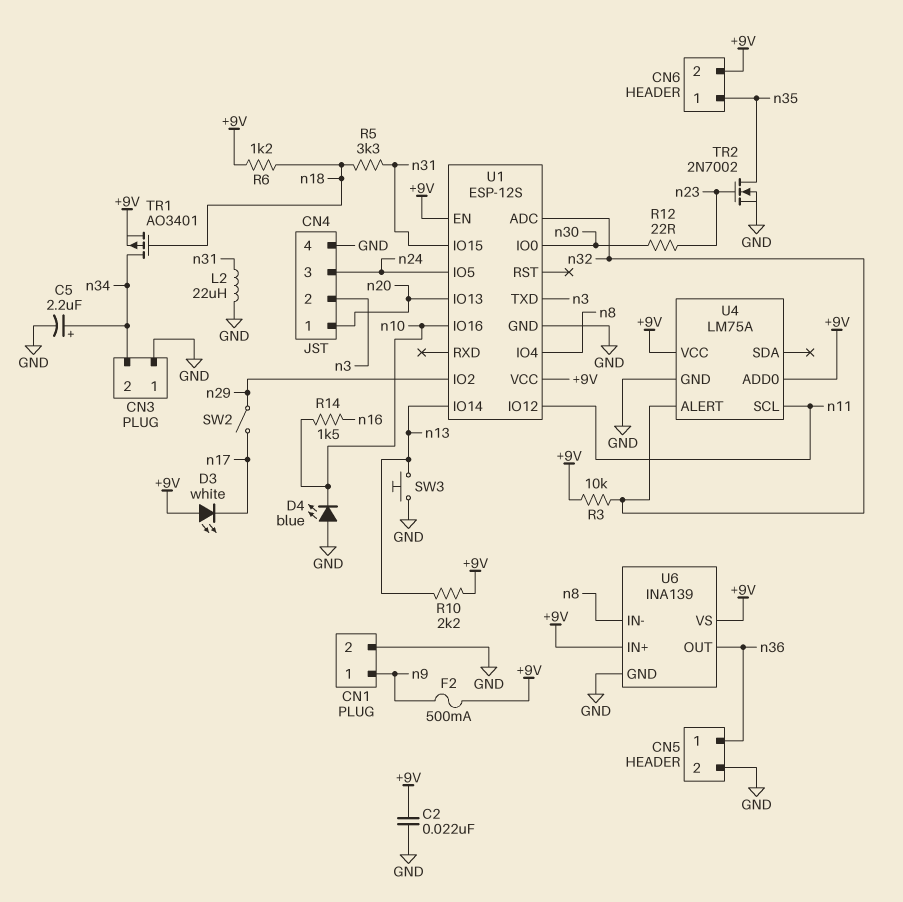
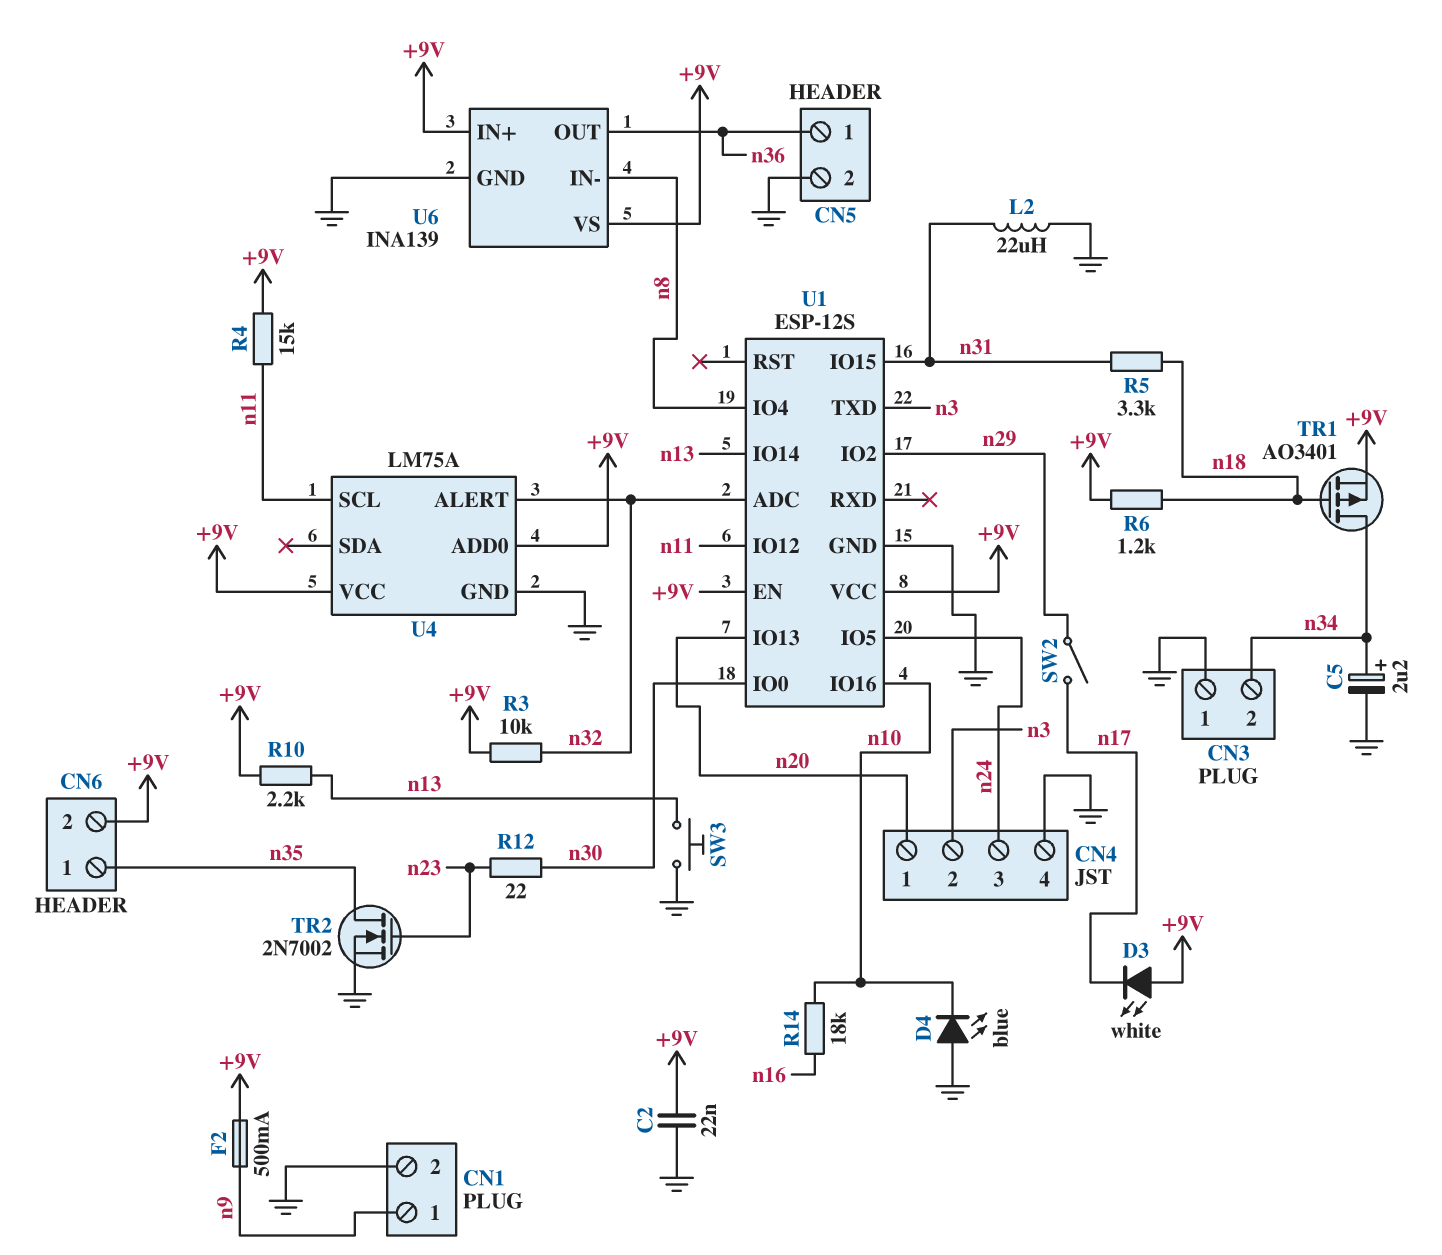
R4: none -> 15k (+9V, n11)
R14: 1.5k (n10, n16) -> 18k (n10, n16)

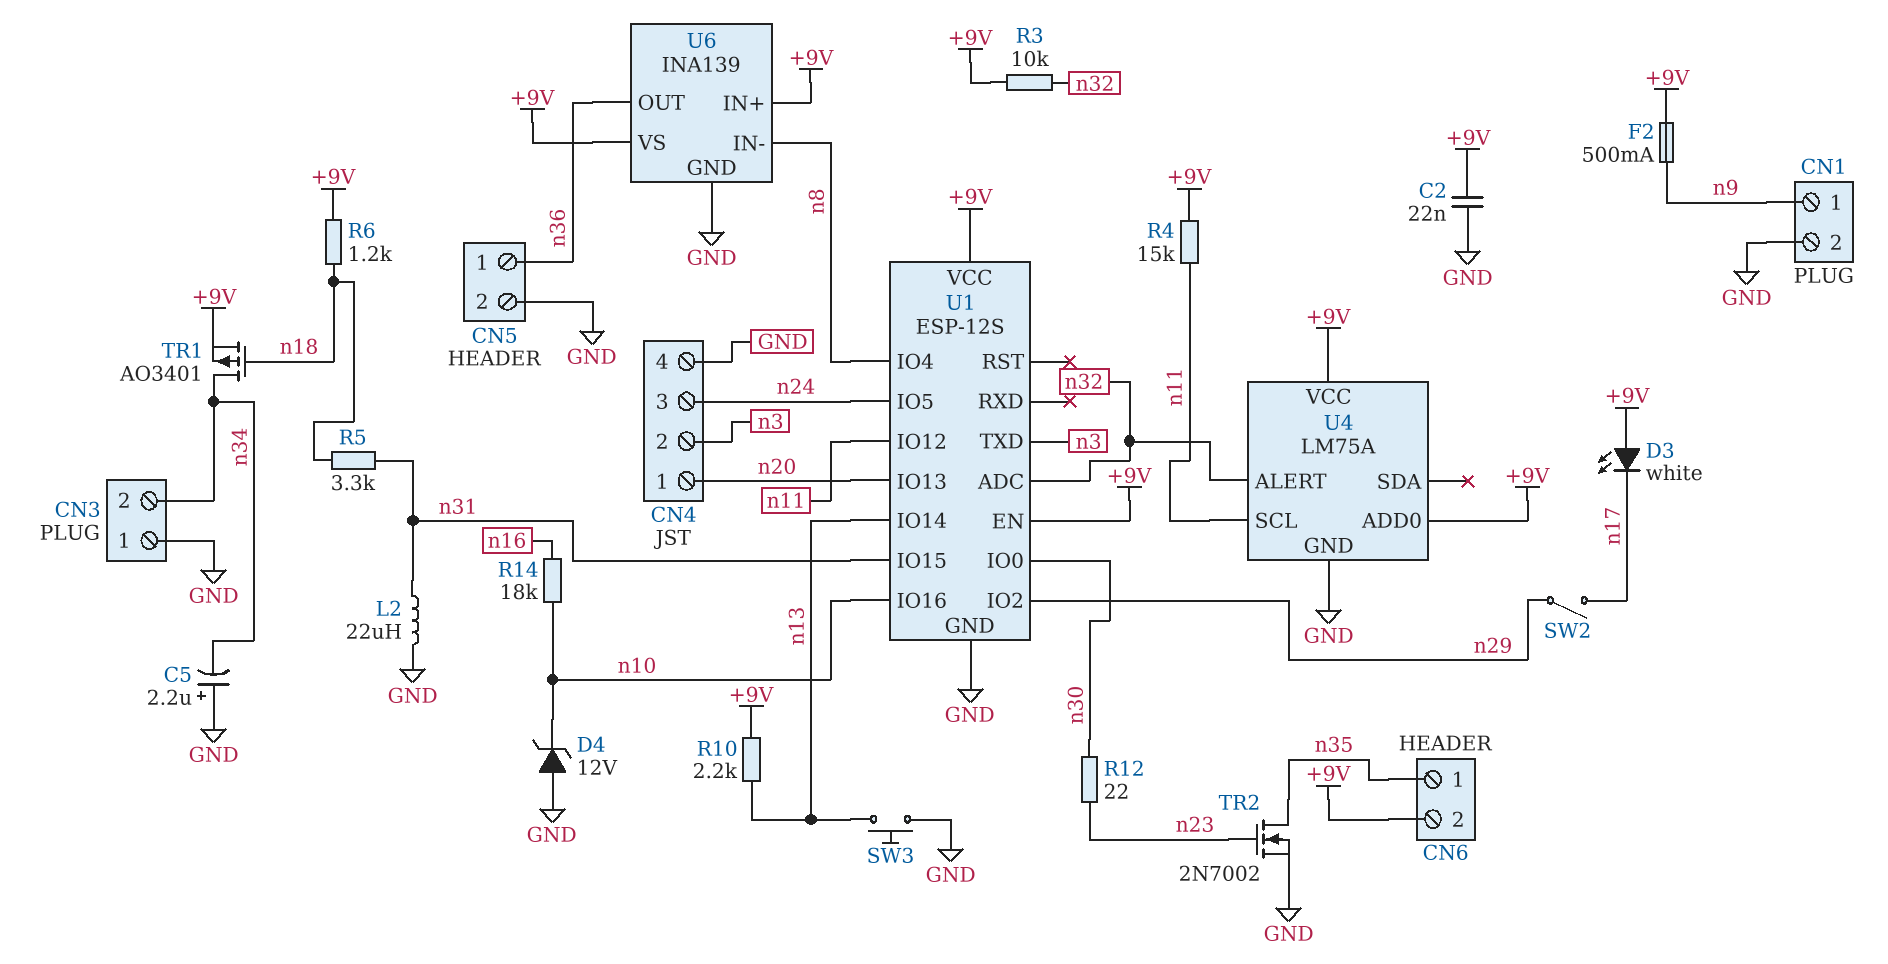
C5: 2.2uF (plus n34, minus GND) -> 2.2uF (plus GND, minus n34)
D4: LED blue (A GND, K n10) -> zener 12V (A GND, K n10)

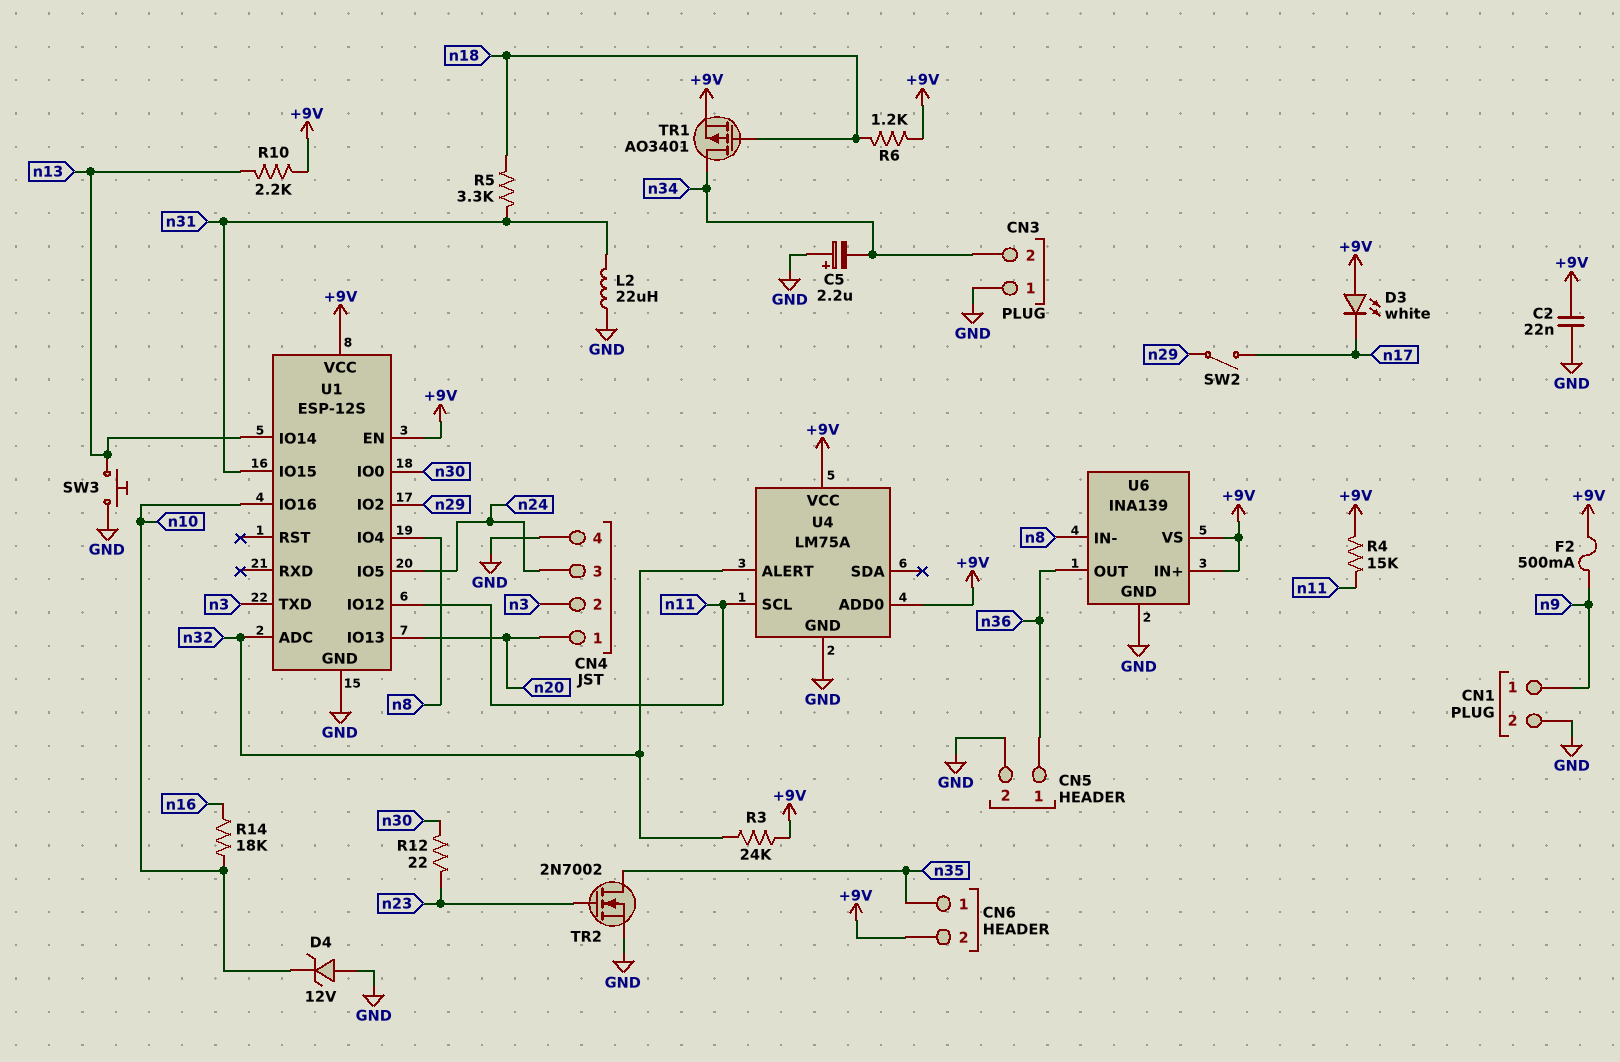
R3: 10k (+9V, n32) -> 24k (+9V, n32)

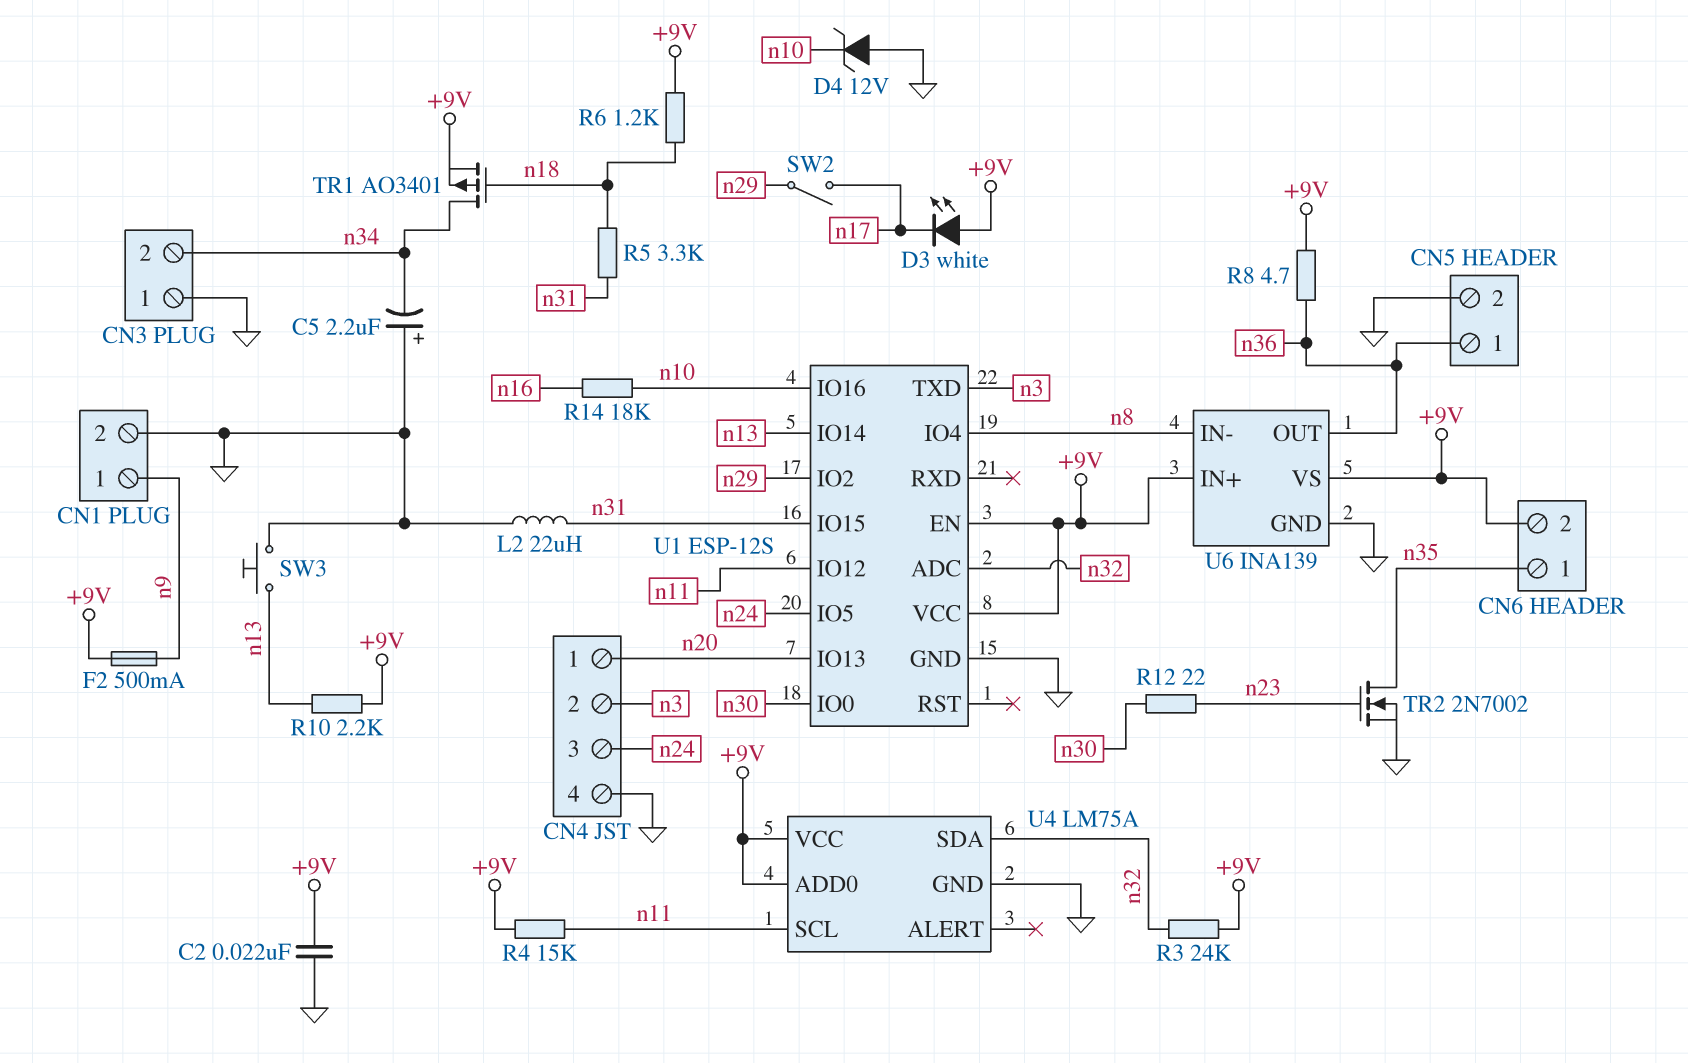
R8: none -> 4.7 (+9V, n36)
U4 pin ALERT: n32 -> none
U4 pin SDA: none -> n32

